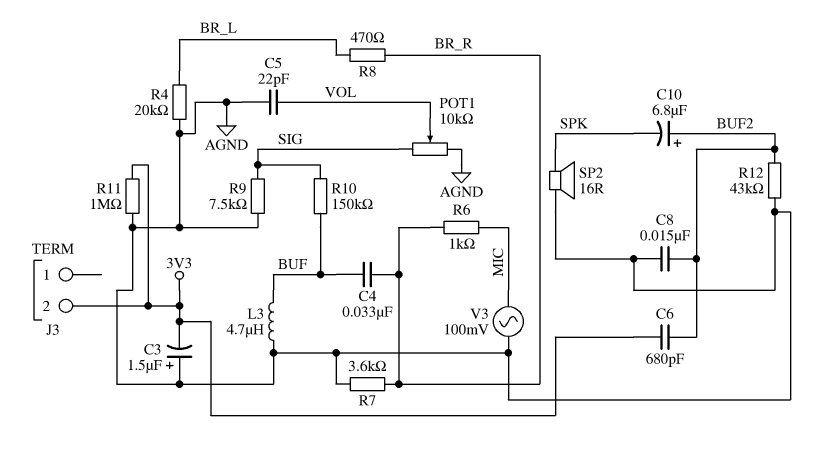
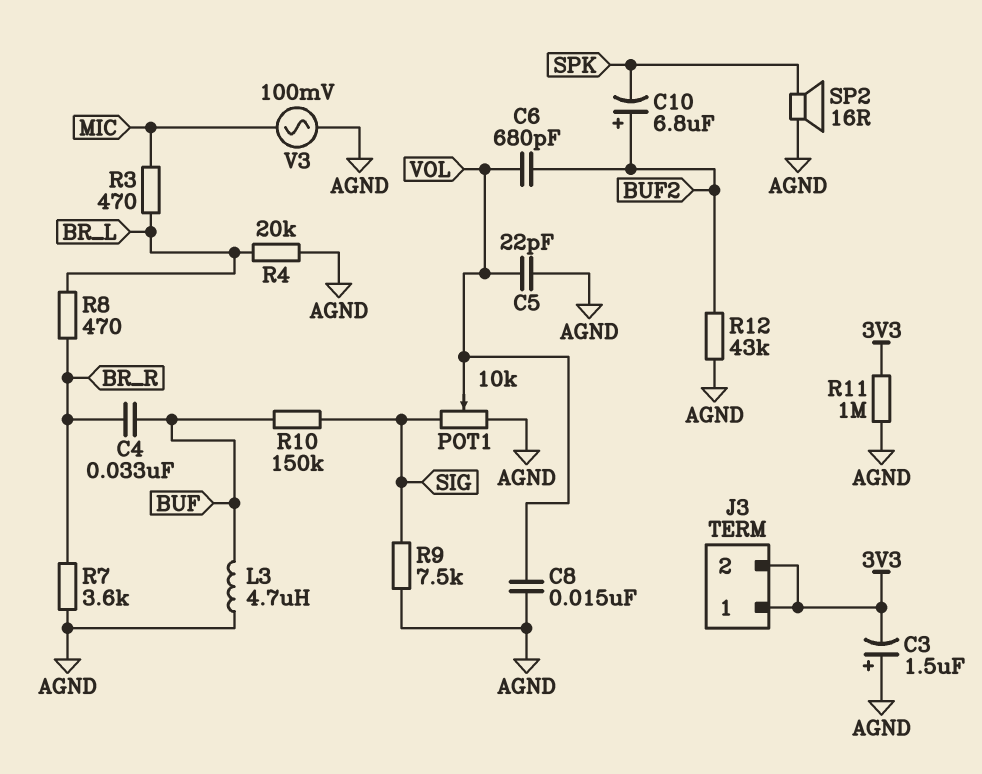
C6: 680pF (3V3, BUF2) -> 680pF (BUF2, VOL)
C8: 15nF (AGND, BUF2) -> 15nF (AGND, VOL)
J3 pin 1: none -> 3V3
R3: none -> 470 (BR_L, MIC)
R6: 1k (BR_R, MIC) -> none

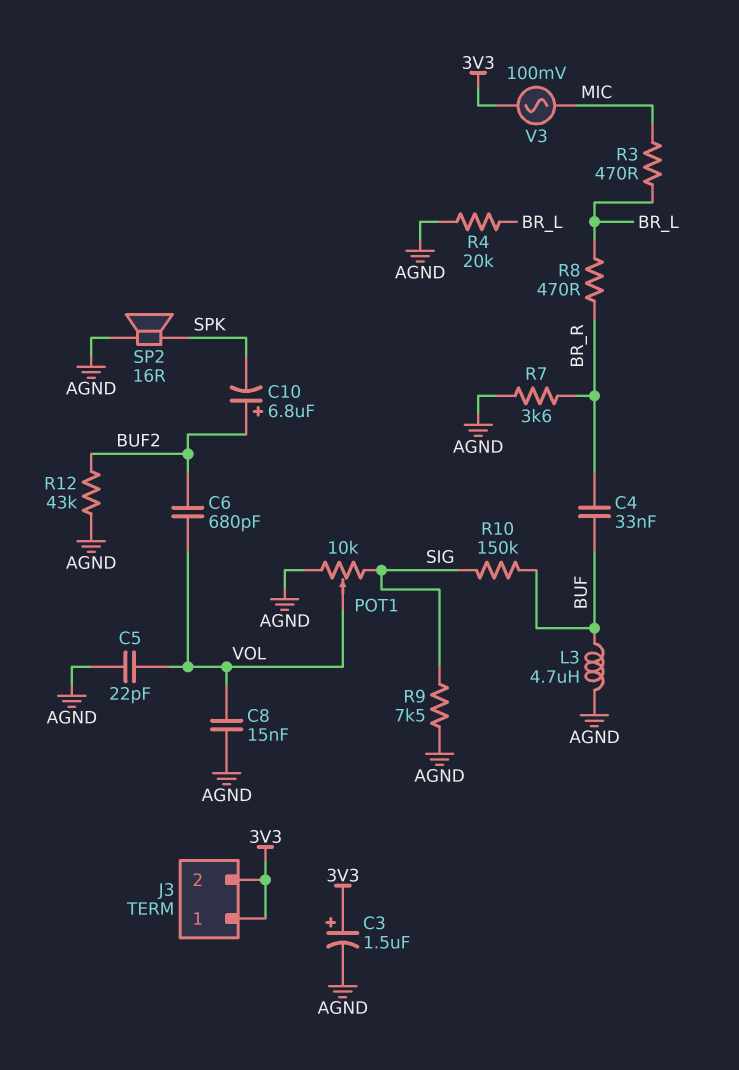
C3: 1.5uF (plus AGND, minus 3V3) -> 1.5uF (plus 3V3, minus AGND)
R11: 1M (3V3, AGND) -> none
V3: AC 100mV (AGND, MIC) -> AC 100mV (3V3, MIC)

